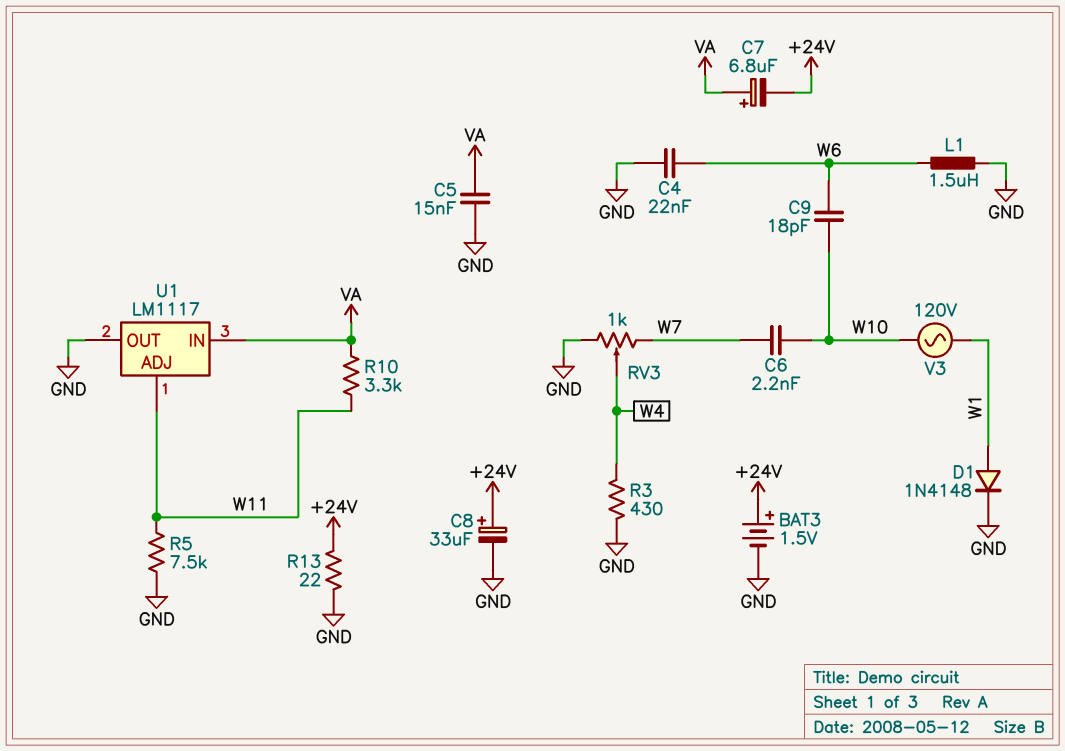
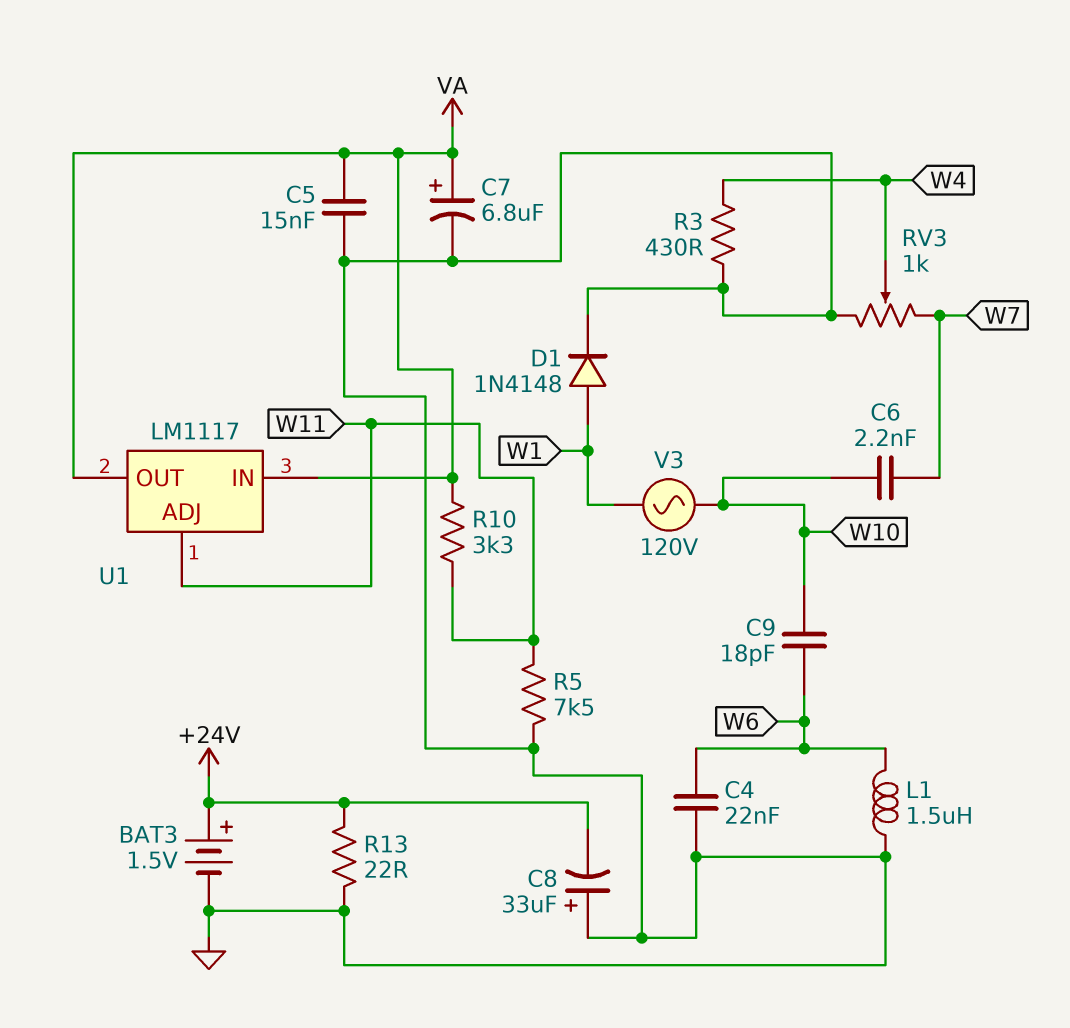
C7: 6.8uF (plus VA, minus +24V) -> 6.8uF (plus VA, minus GND)
C8: 33uF (plus +24V, minus GND) -> 33uF (plus GND, minus +24V)
U1 pin OUT: GND -> VA

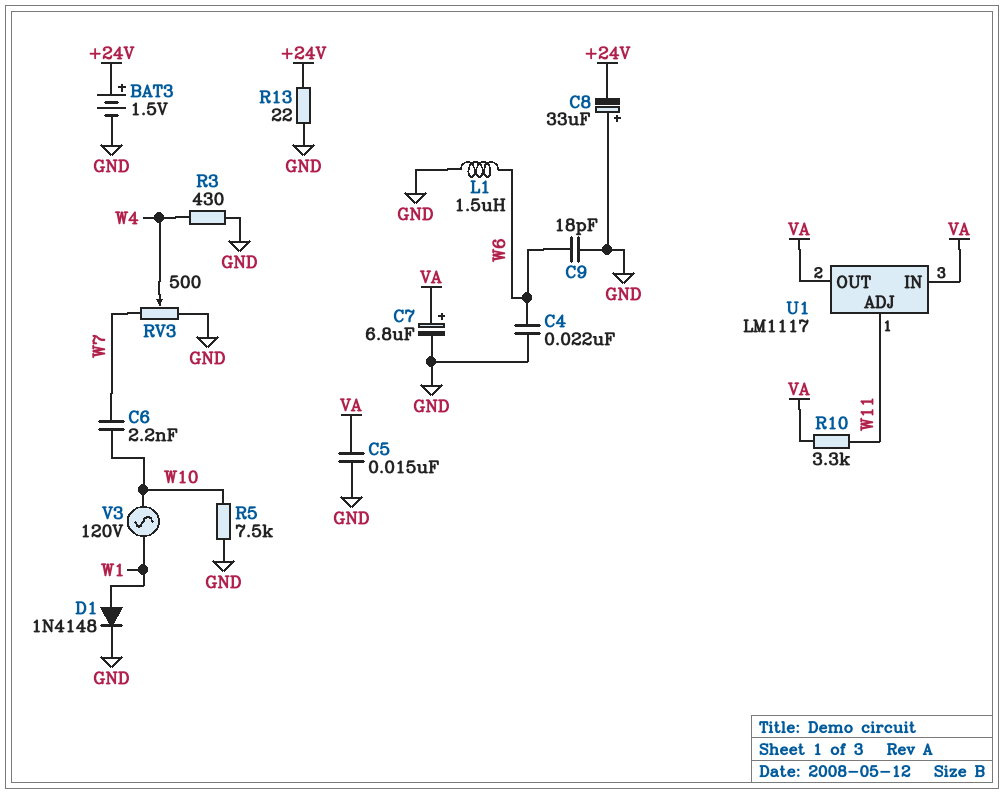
C9: 18pF (W6, W10) -> 18pF (GND, W6)
R5: 7.5k (GND, W11) -> 7.5k (GND, W10)
RV3: 1k (GND, W7, wiper W4) -> 500 (GND, W7, wiper W4)

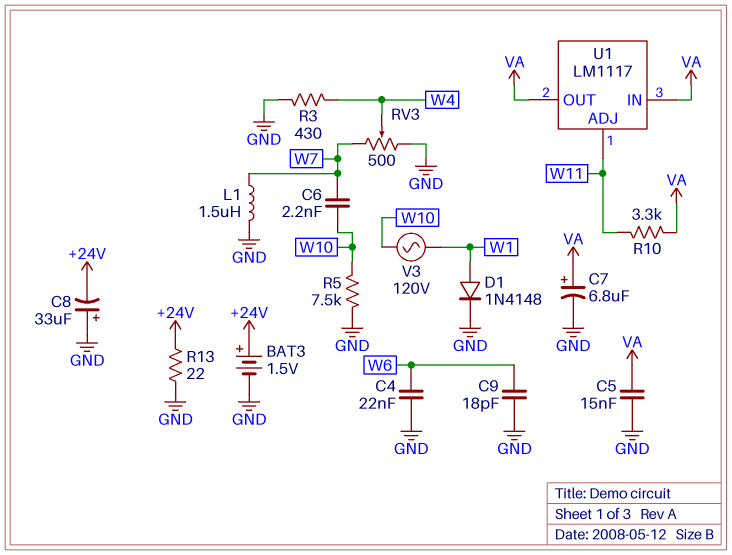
L1: 1.5uH (GND, W6) -> 1.5uH (GND, W7)

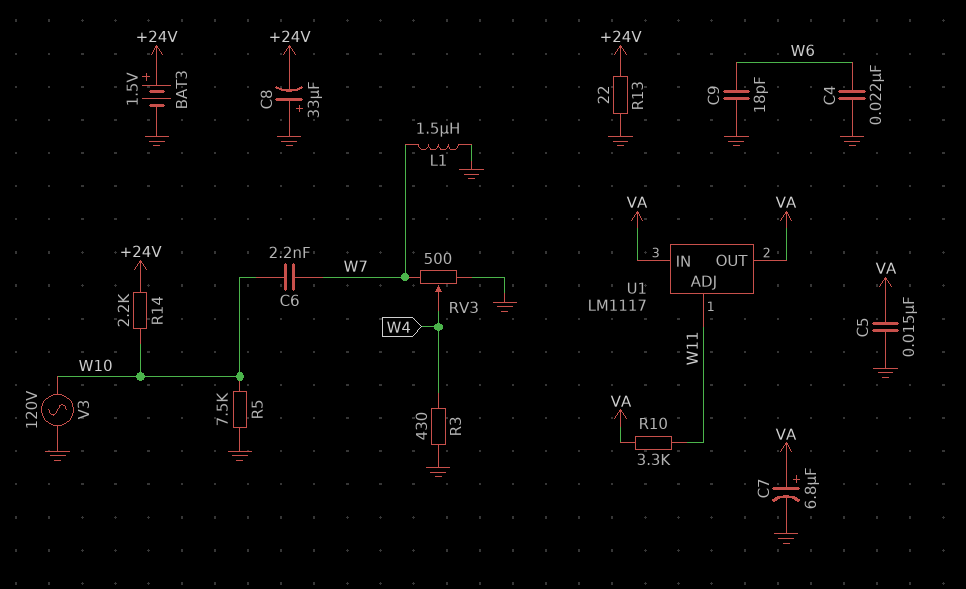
D1: diode 1N4148 (A W1, K GND) -> none
R14: none -> 2.2k (+24V, W10)
V3: AC 120V (W1, W10) -> AC 120V (GND, W10)

